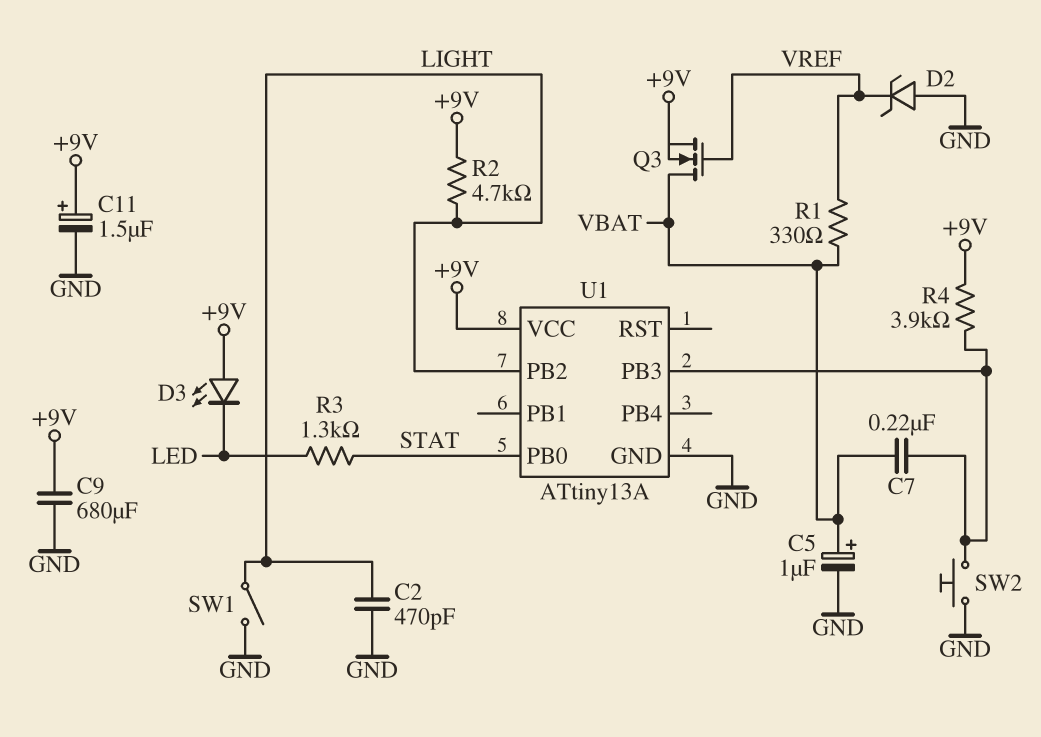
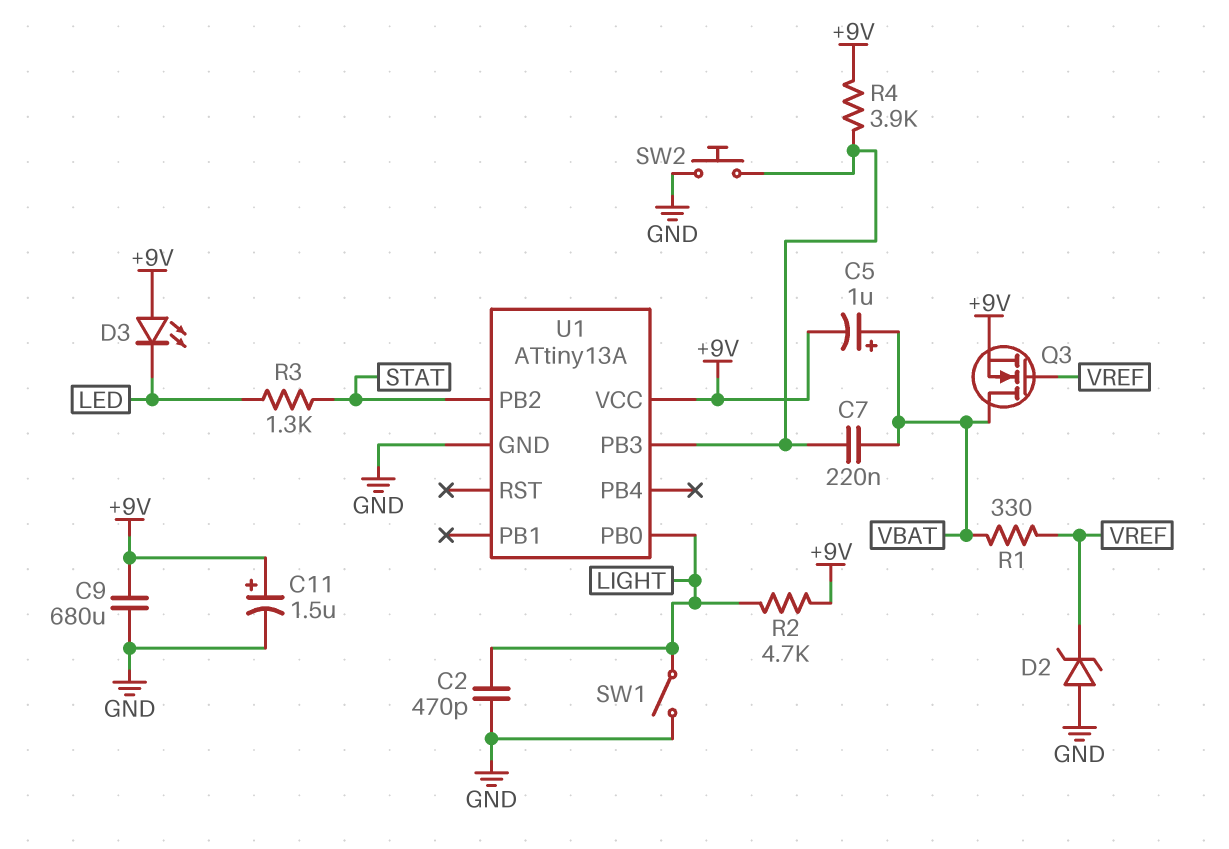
C5: 1uF (plus VBAT, minus GND) -> 1uF (plus VBAT, minus +9V)
U1 pin PB0: STAT -> LIGHT
U1 pin PB2: LIGHT -> STAT

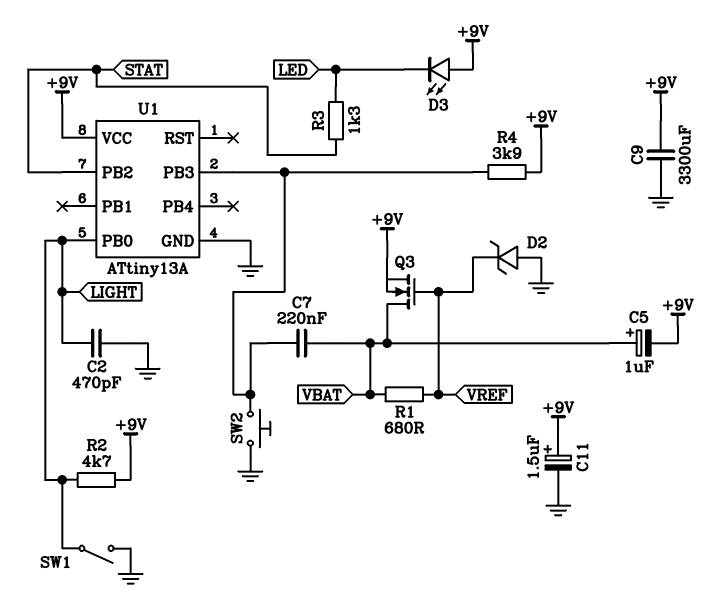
C9: 680uF (+9V, GND) -> 3300uF (+9V, GND)
R1: 330 (VBAT, VREF) -> 680 (VBAT, VREF)

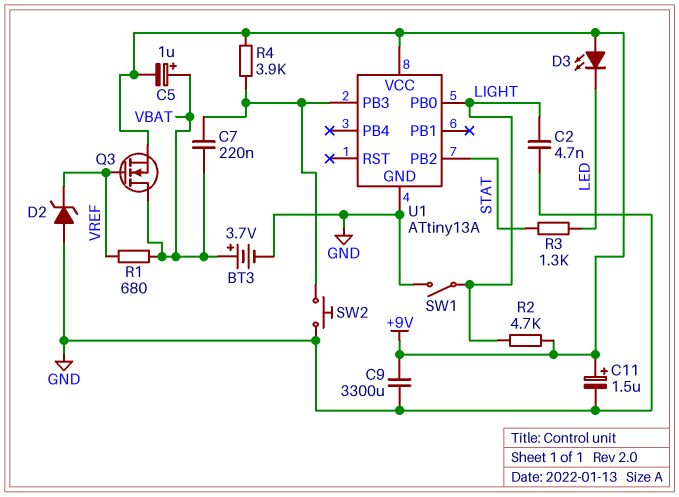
BT3: none -> 3.7V (plus VBAT, minus GND)
C2: 470pF (GND, LIGHT) -> 4.7nF (GND, LIGHT)

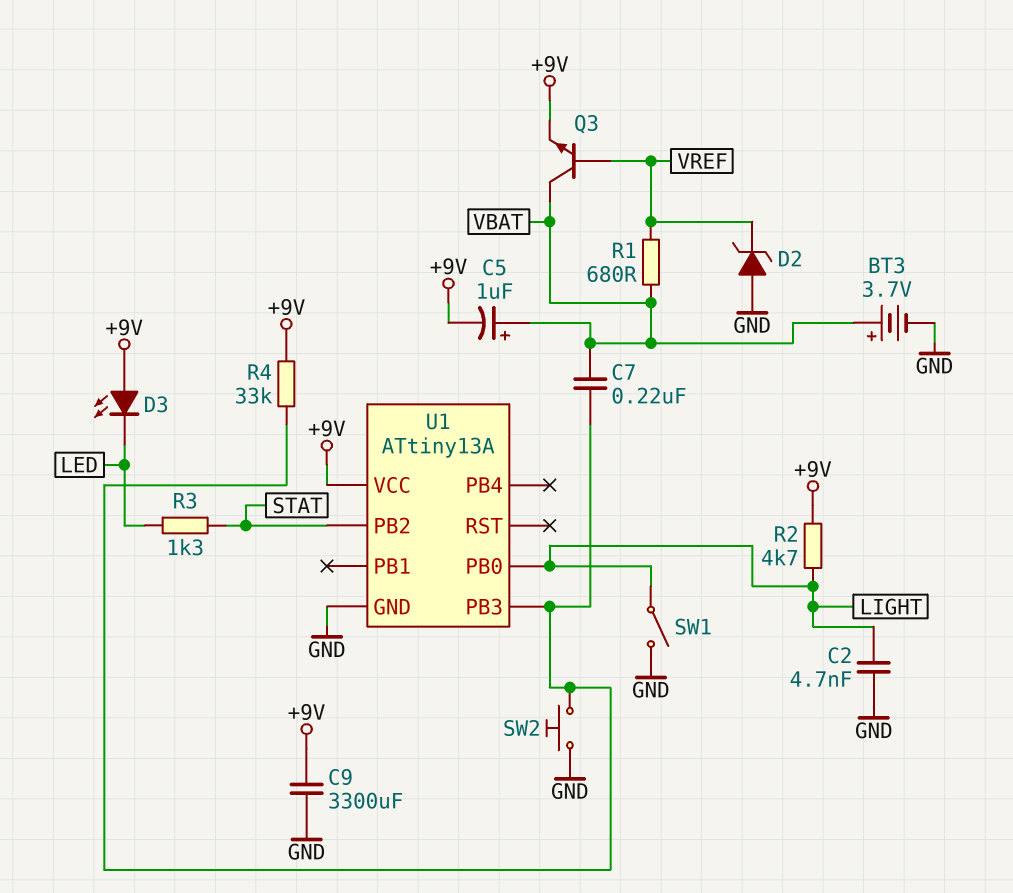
C11: 1.5uF (plus +9V, minus GND) -> none
Q3: NMOS (G VREF, D VBAT, S +9V) -> NPN (B VREF, C VBAT, E +9V)
R4: 3.9k (+9V, U1/PB3) -> 33k (+9V, U1/PB3)

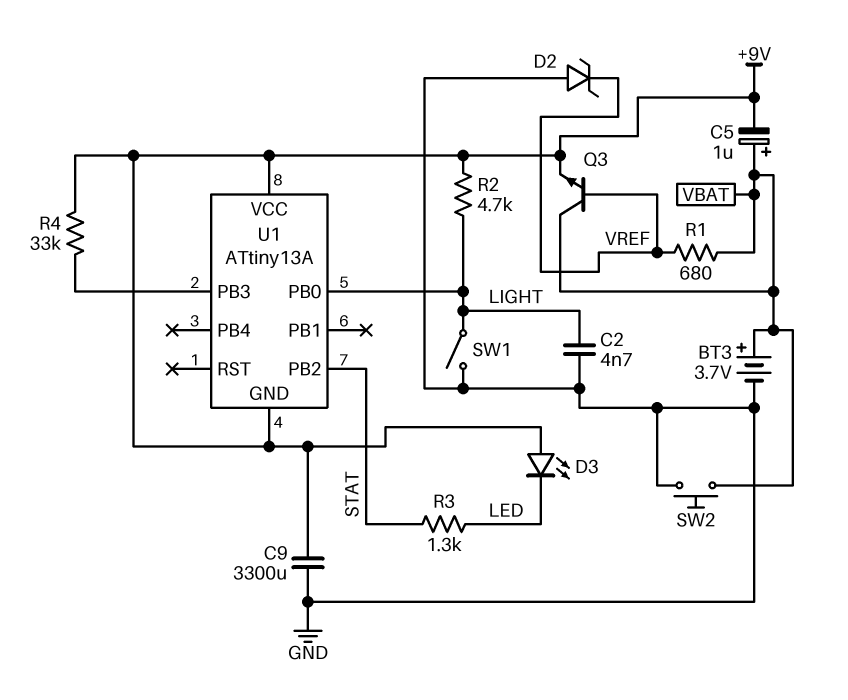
C7: 220nF (U1/PB3, VBAT) -> none
SW2: button (GND, U1/PB3) -> button (GND, VBAT)
U1 pin GND: GND -> +9V

